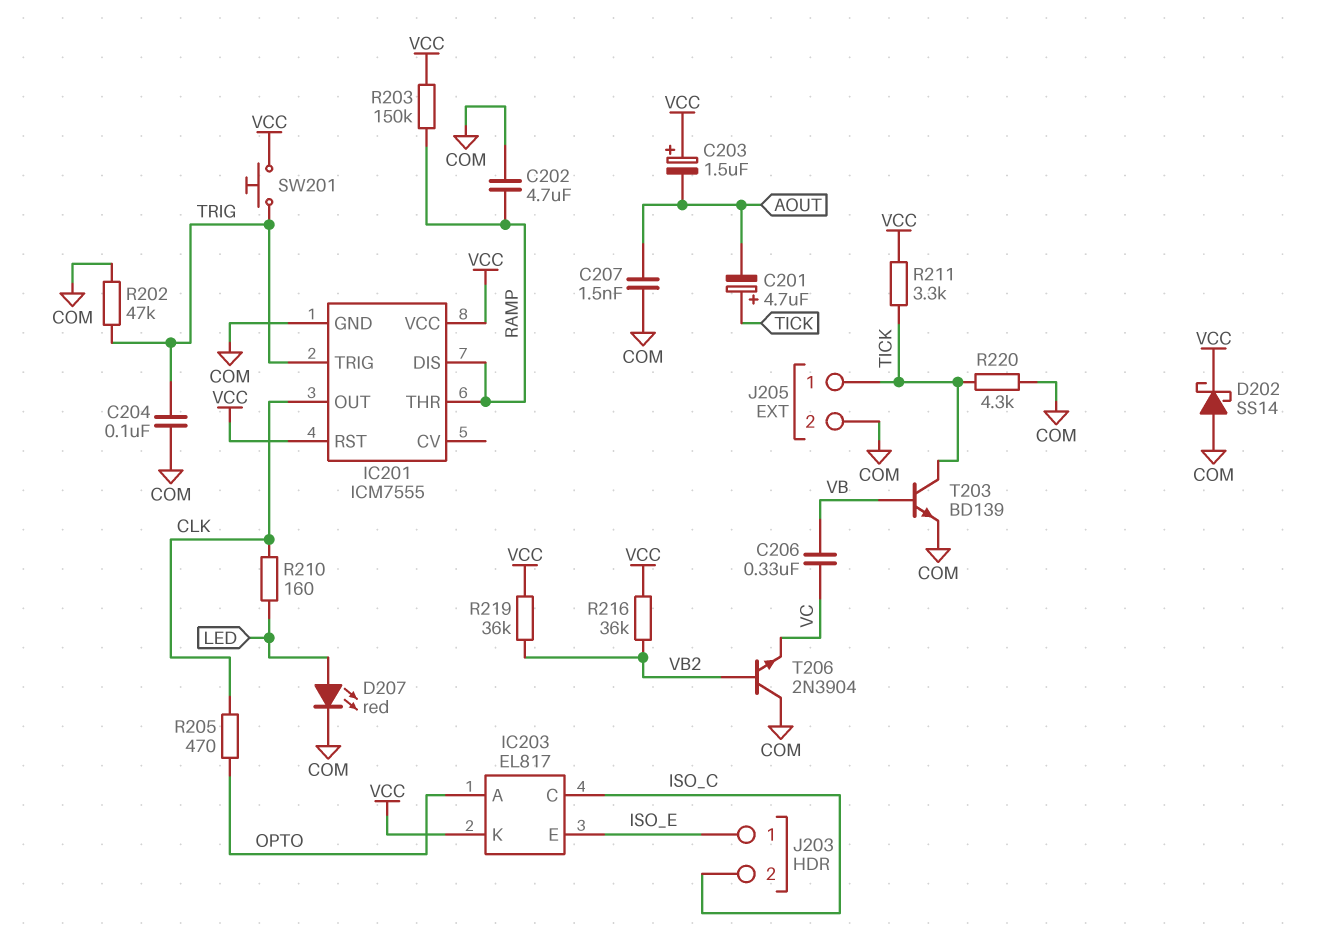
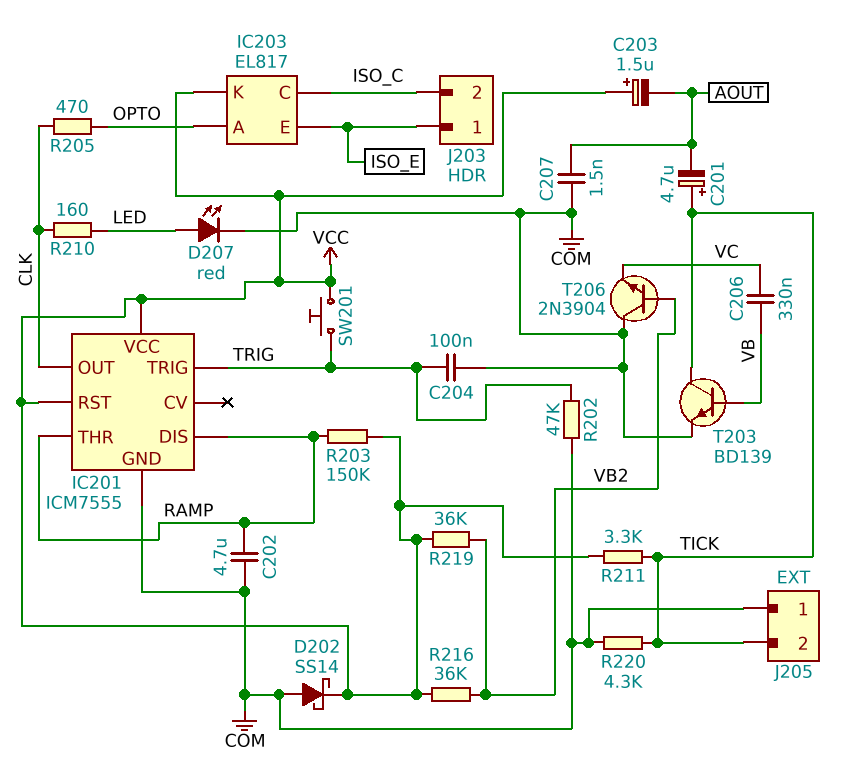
J205 pin 1: TICK -> COM
J205 pin 2: COM -> TICK

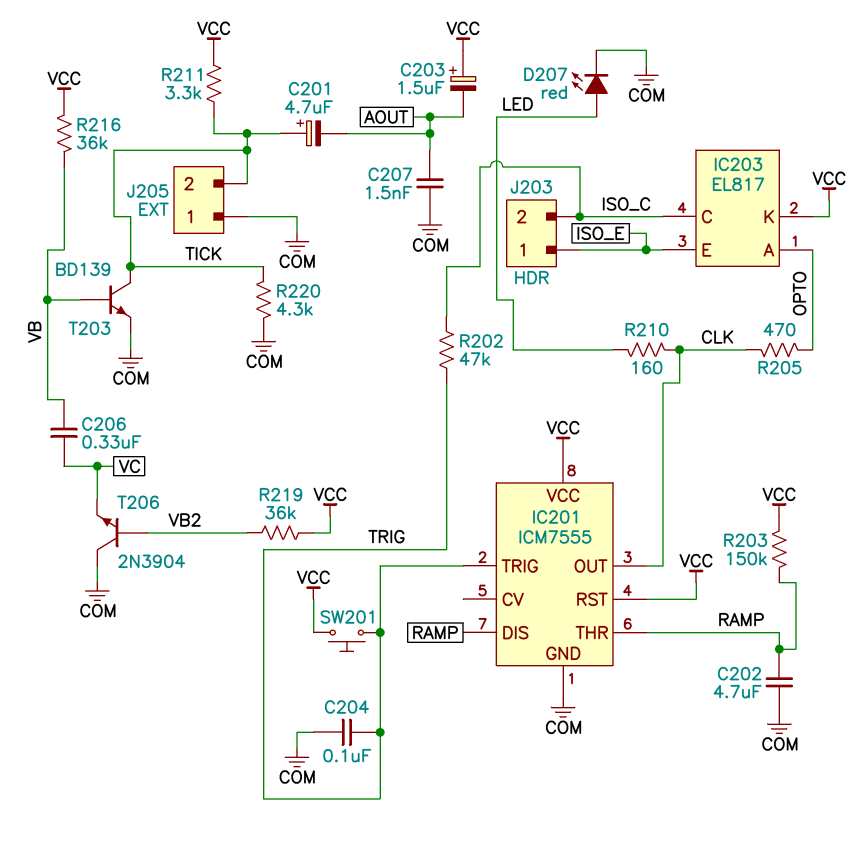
D202: schottky SS14 (A COM, K VCC) -> none
R202: 47k (COM, TRIG) -> 47k (ISO_C, TRIG)
R216: 36k (VB2, VCC) -> 36k (VB, VCC)

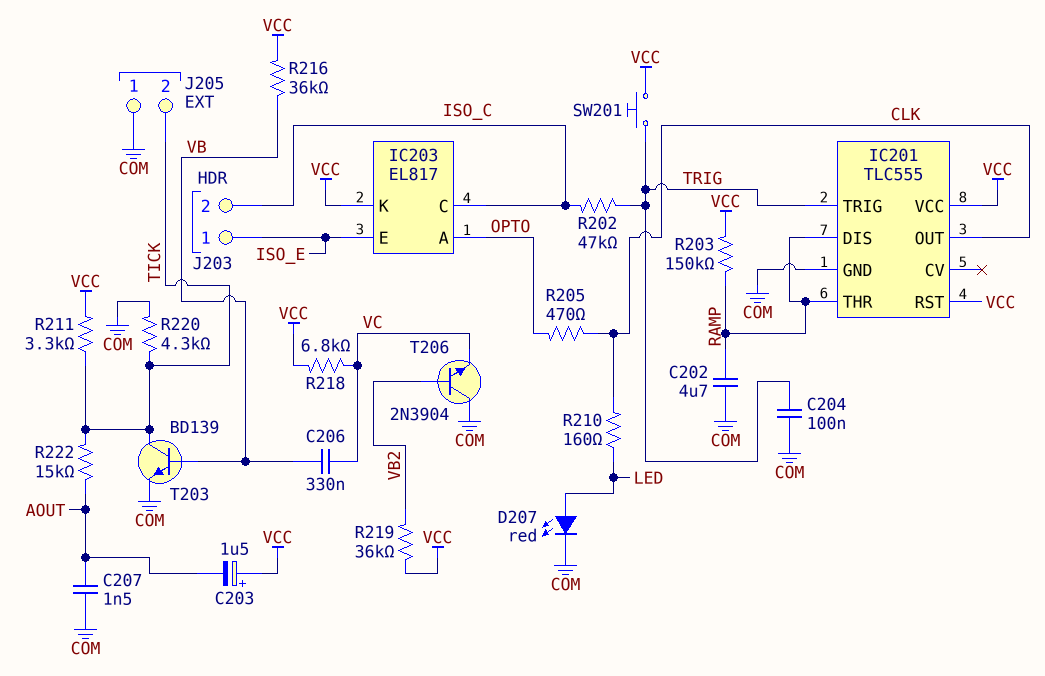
C201: 4.7uF (plus TICK, minus AOUT) -> none
IC201: ICM7555 -> TLC555
R218: none -> 6.8k (VC, VCC)
R222: none -> 15k (AOUT, TICK)

